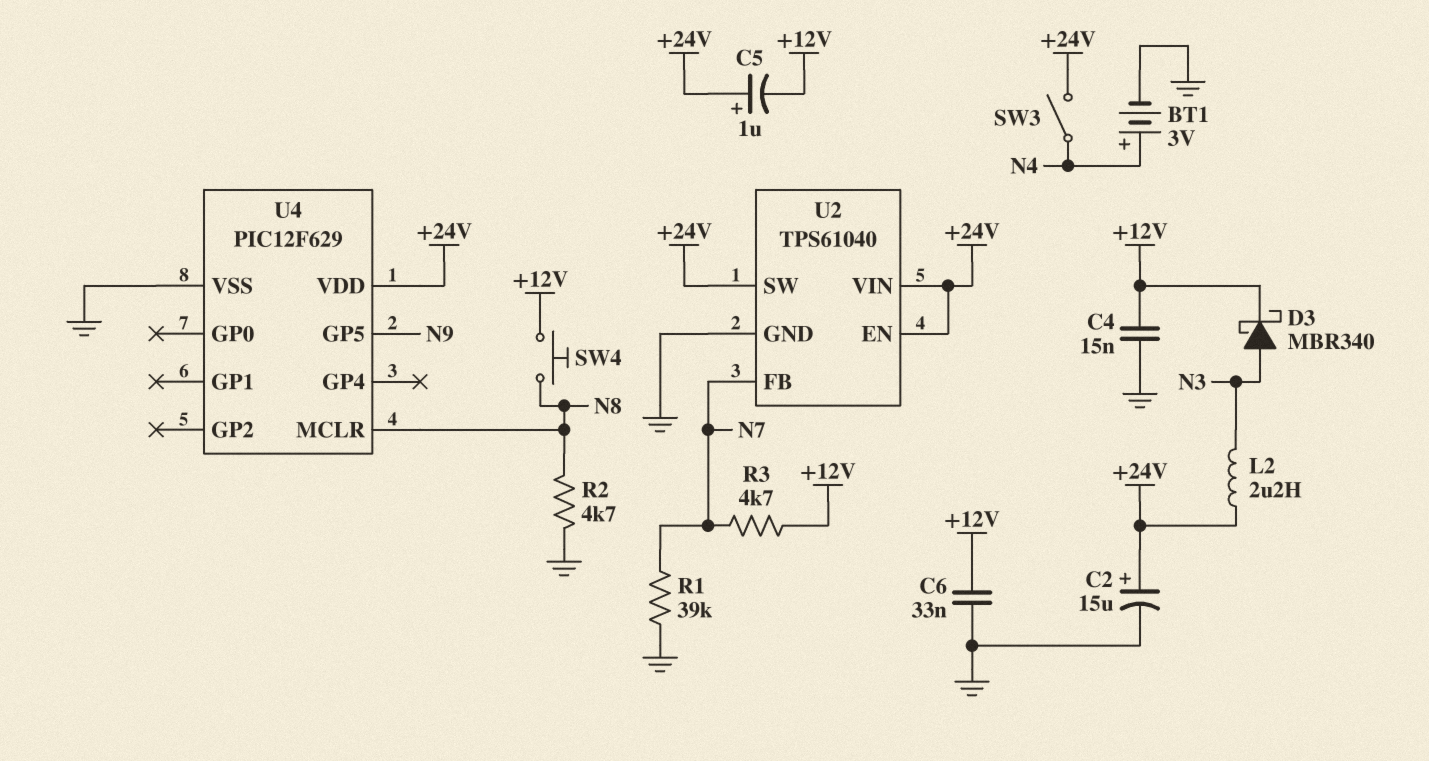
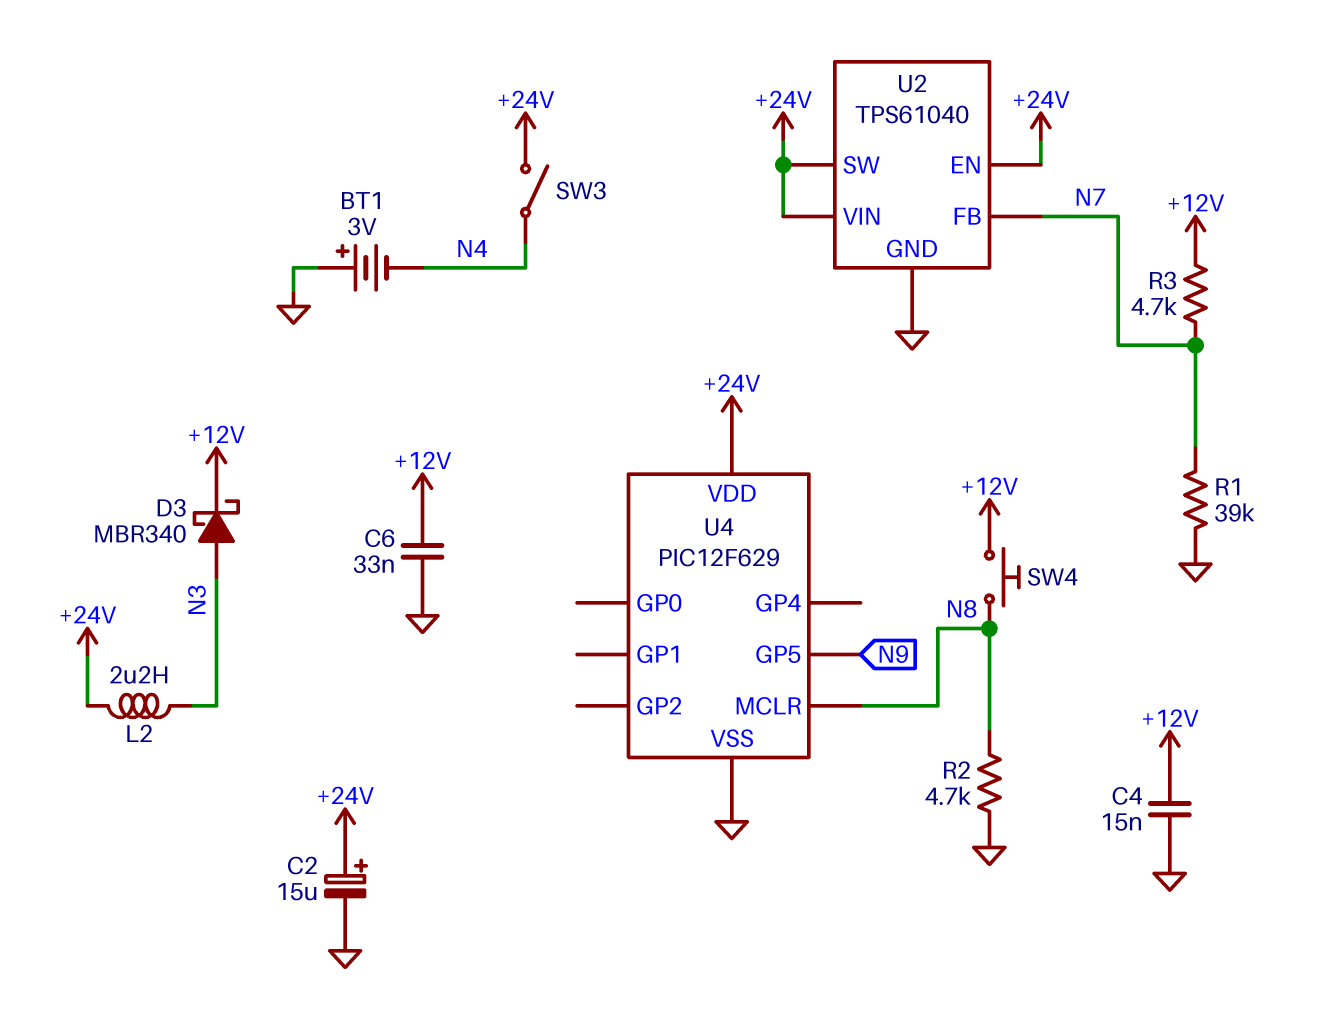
BT1: 3V (plus N4, minus GND) -> 3V (plus GND, minus N4)
C5: 1uF (plus +24V, minus +12V) -> none

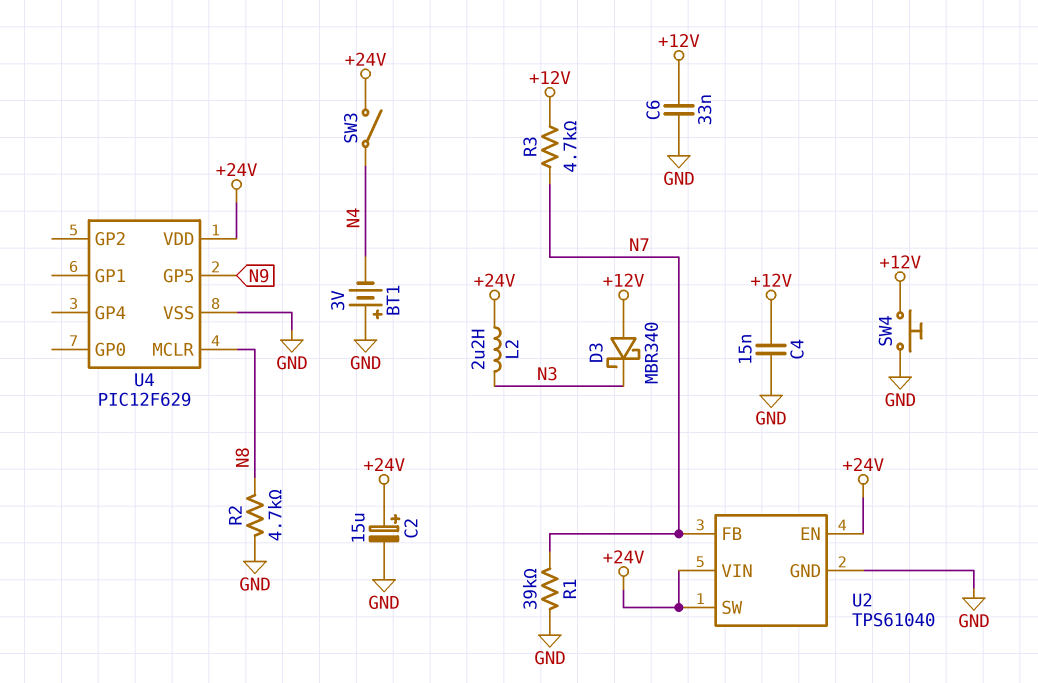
D3: schottky MBR340 (A N3, K +12V) -> schottky MBR340 (A +12V, K N3)
SW4: button (+12V, N8) -> button (+12V, GND)

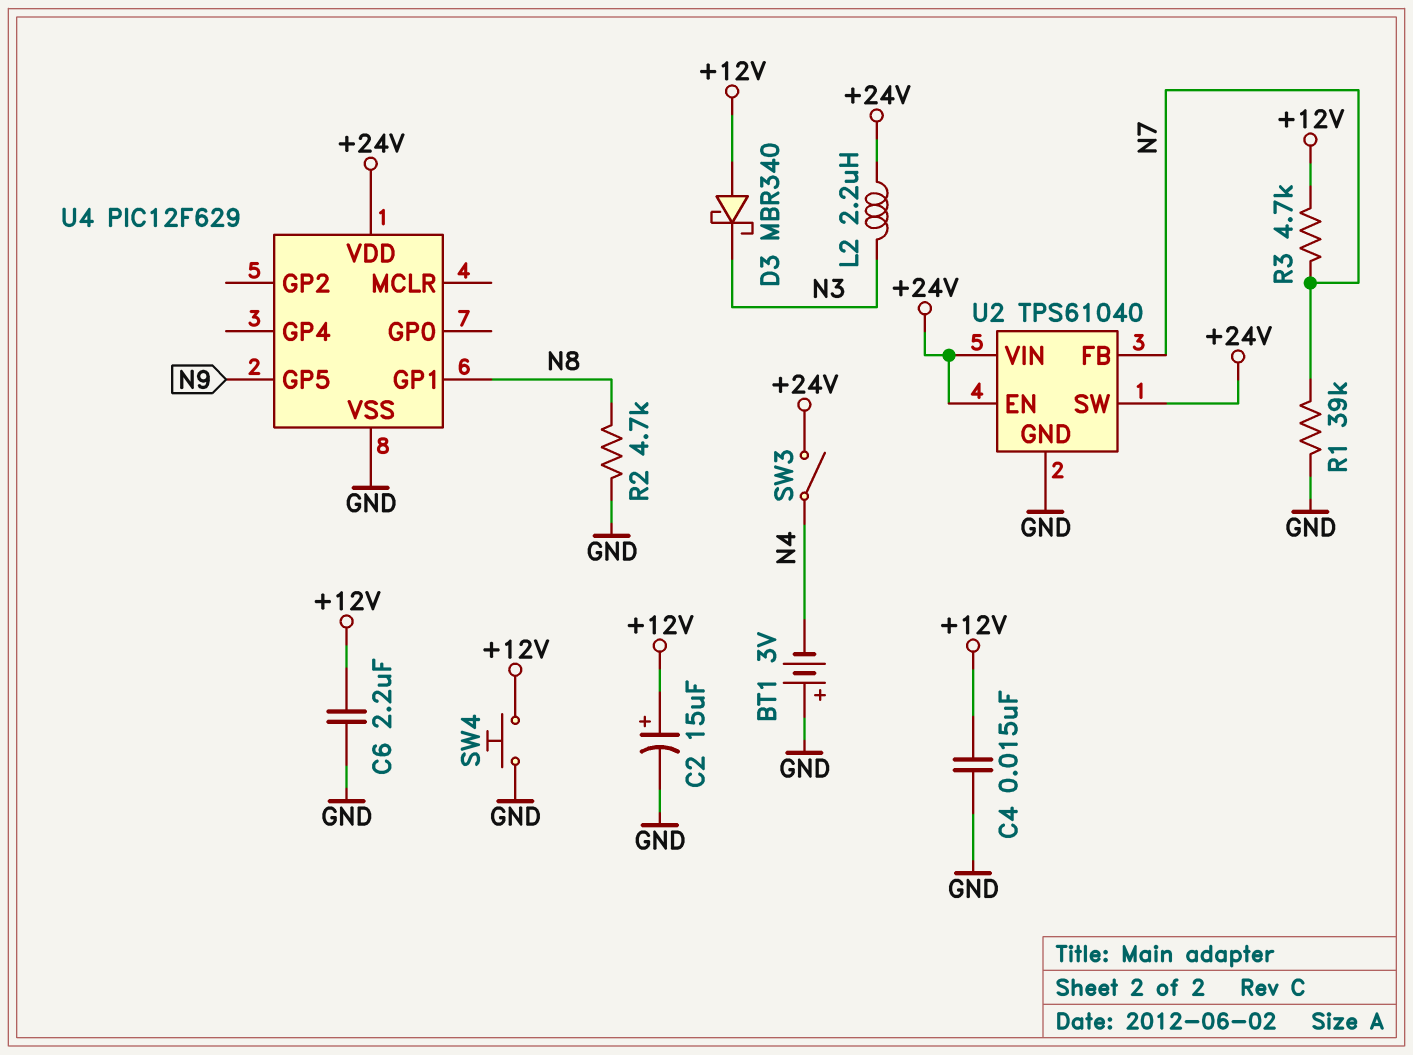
C2: 15uF (plus +24V, minus GND) -> 15uF (plus +12V, minus GND)
C6: 33nF (+12V, GND) -> 2.2uF (+12V, GND)
U4 pin GP1: none -> N8
U4 pin MCLR: N8 -> none

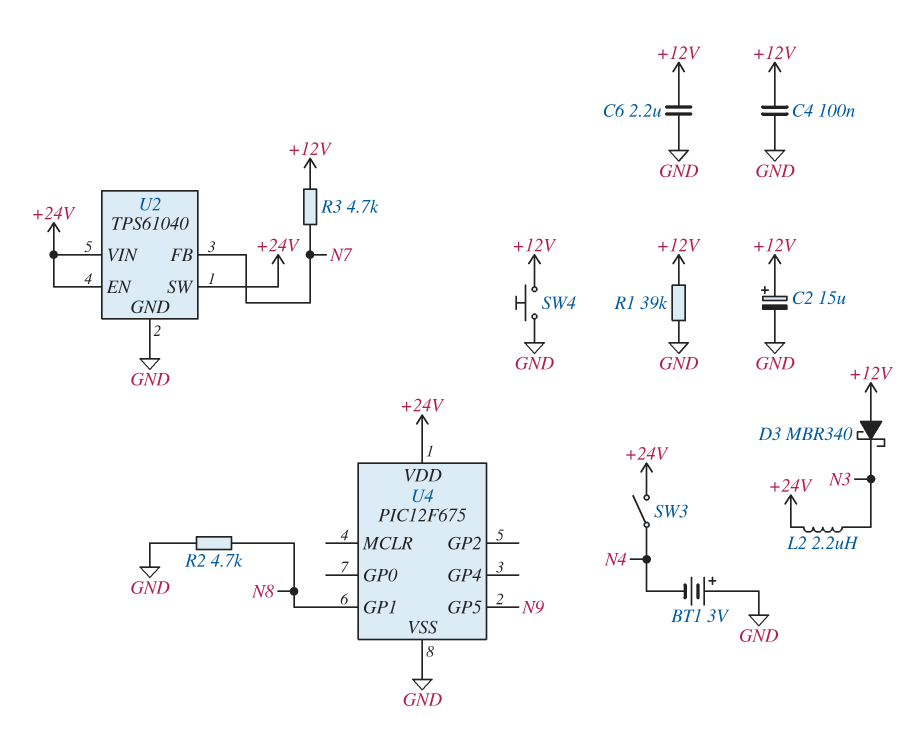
C4: 15nF (+12V, GND) -> 100nF (+12V, GND)
R1: 39k (GND, N7) -> 39k (+12V, GND)
U4: PIC12F629 -> PIC12F675

